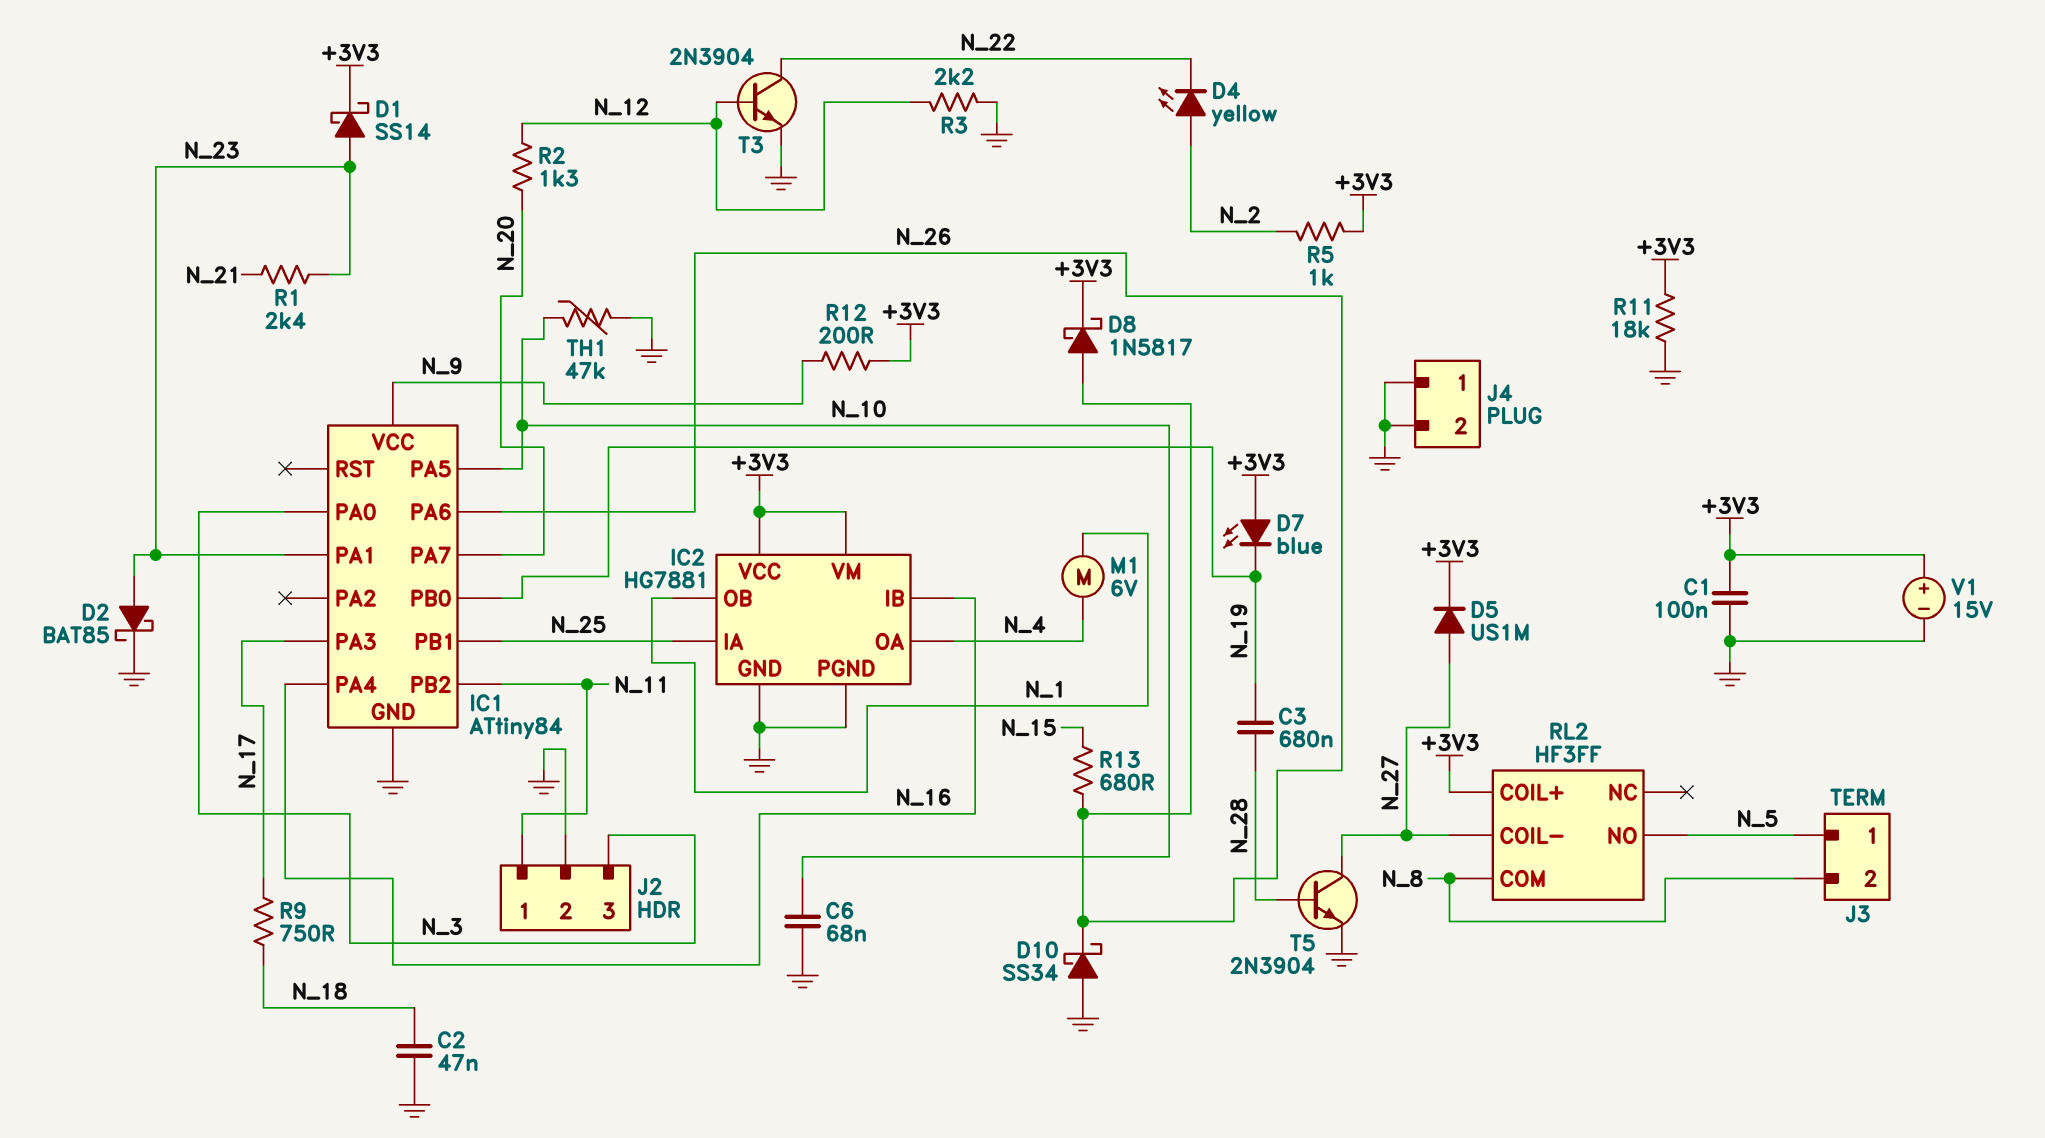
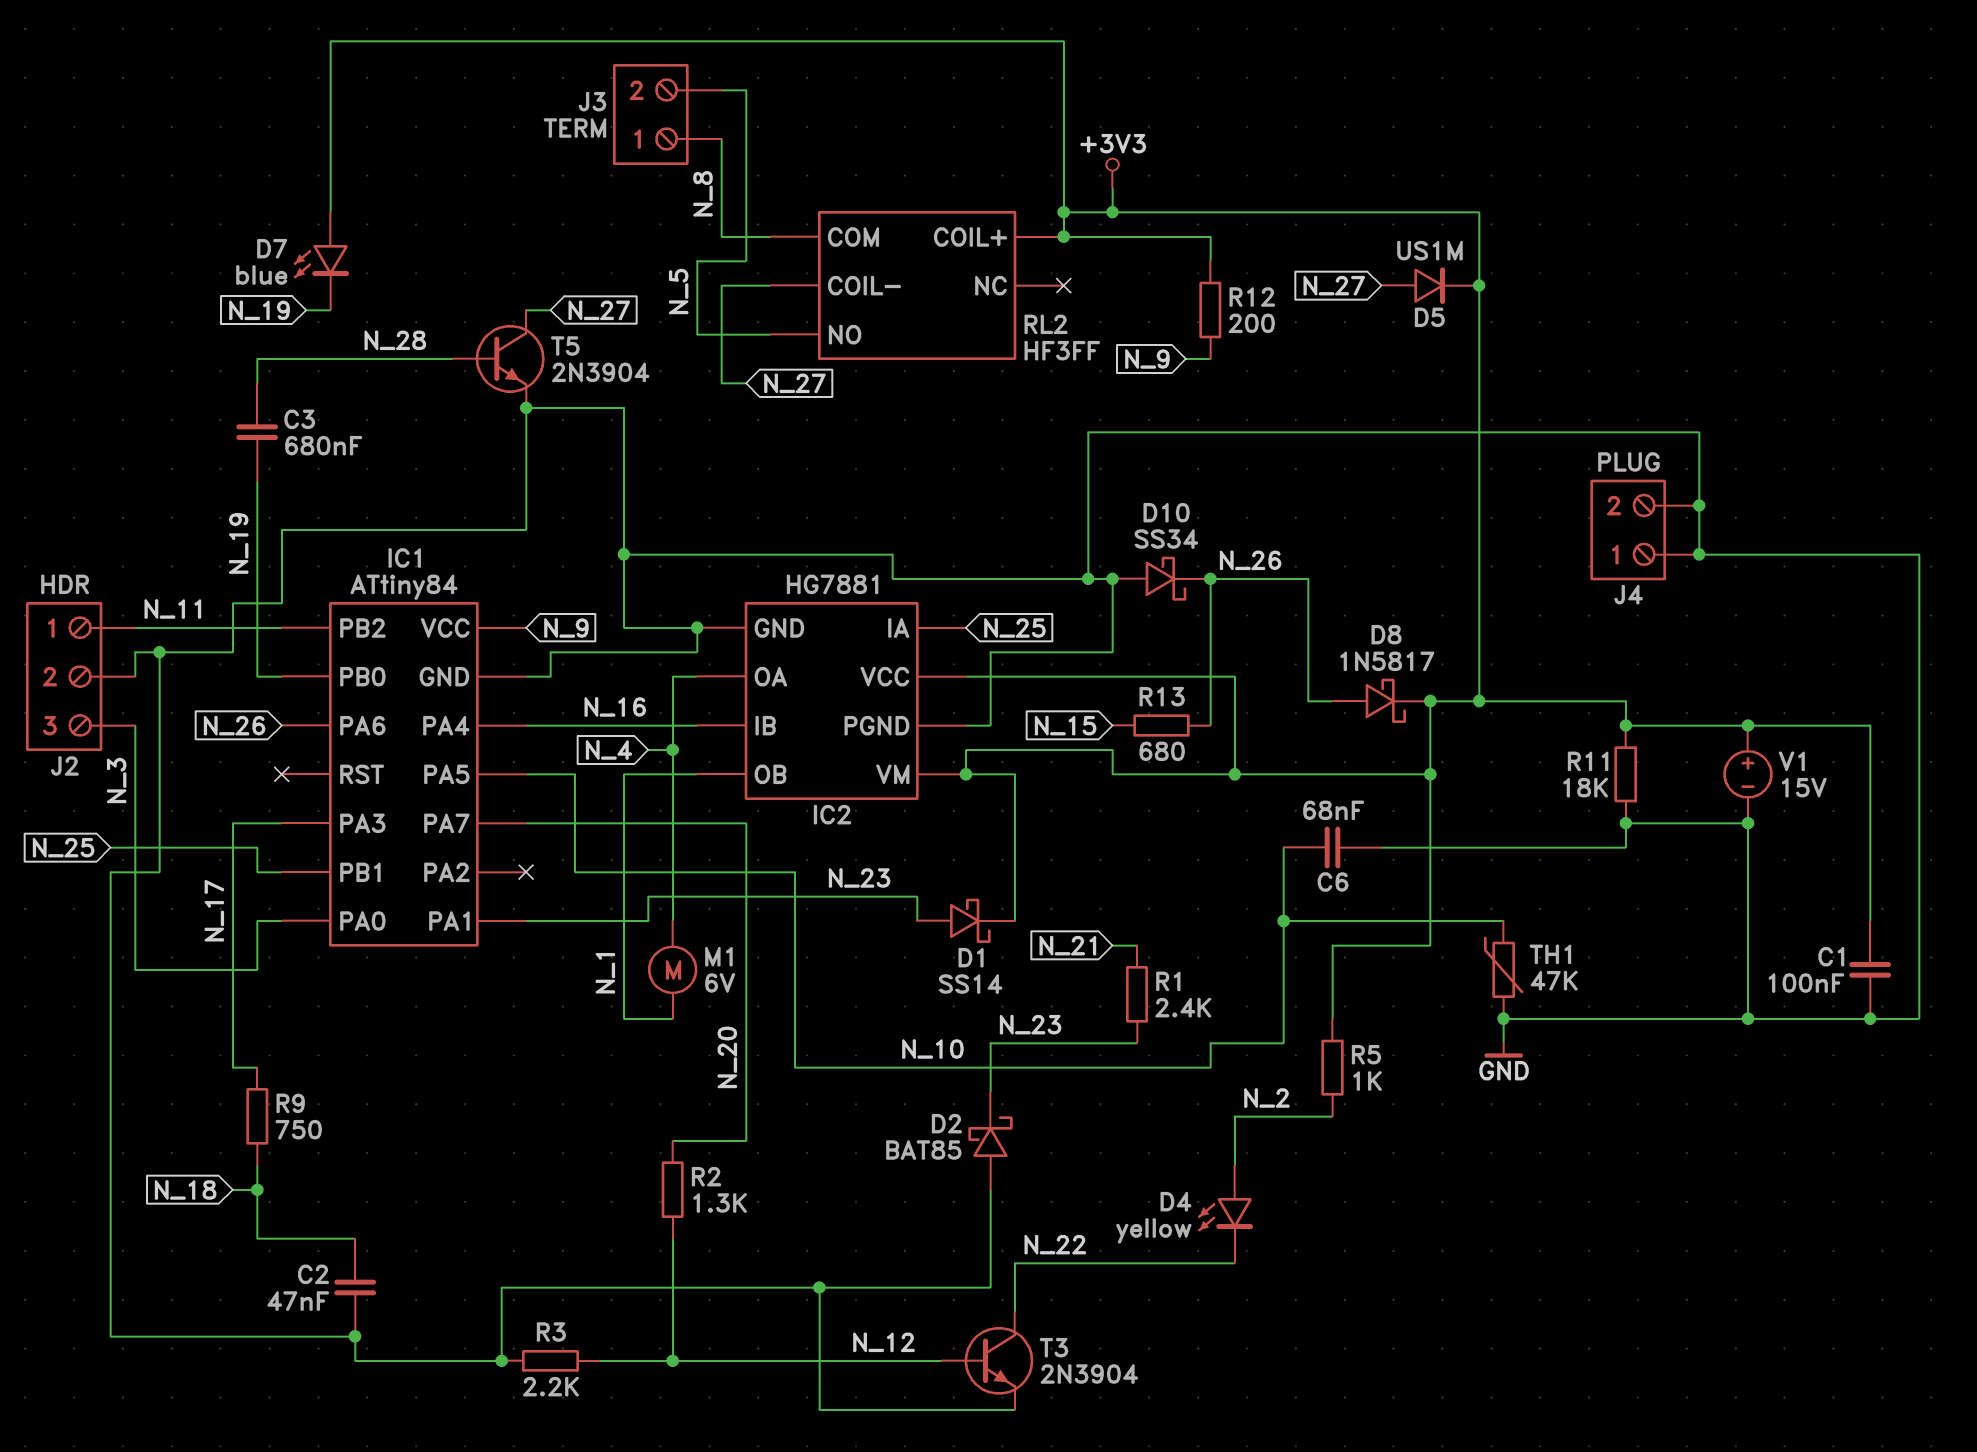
D2: schottky BAT85 (A N_23, K GND) -> schottky BAT85 (A GND, K N_23)
J3 pin 1: N_5 -> N_8
J3 pin 2: N_8 -> N_5

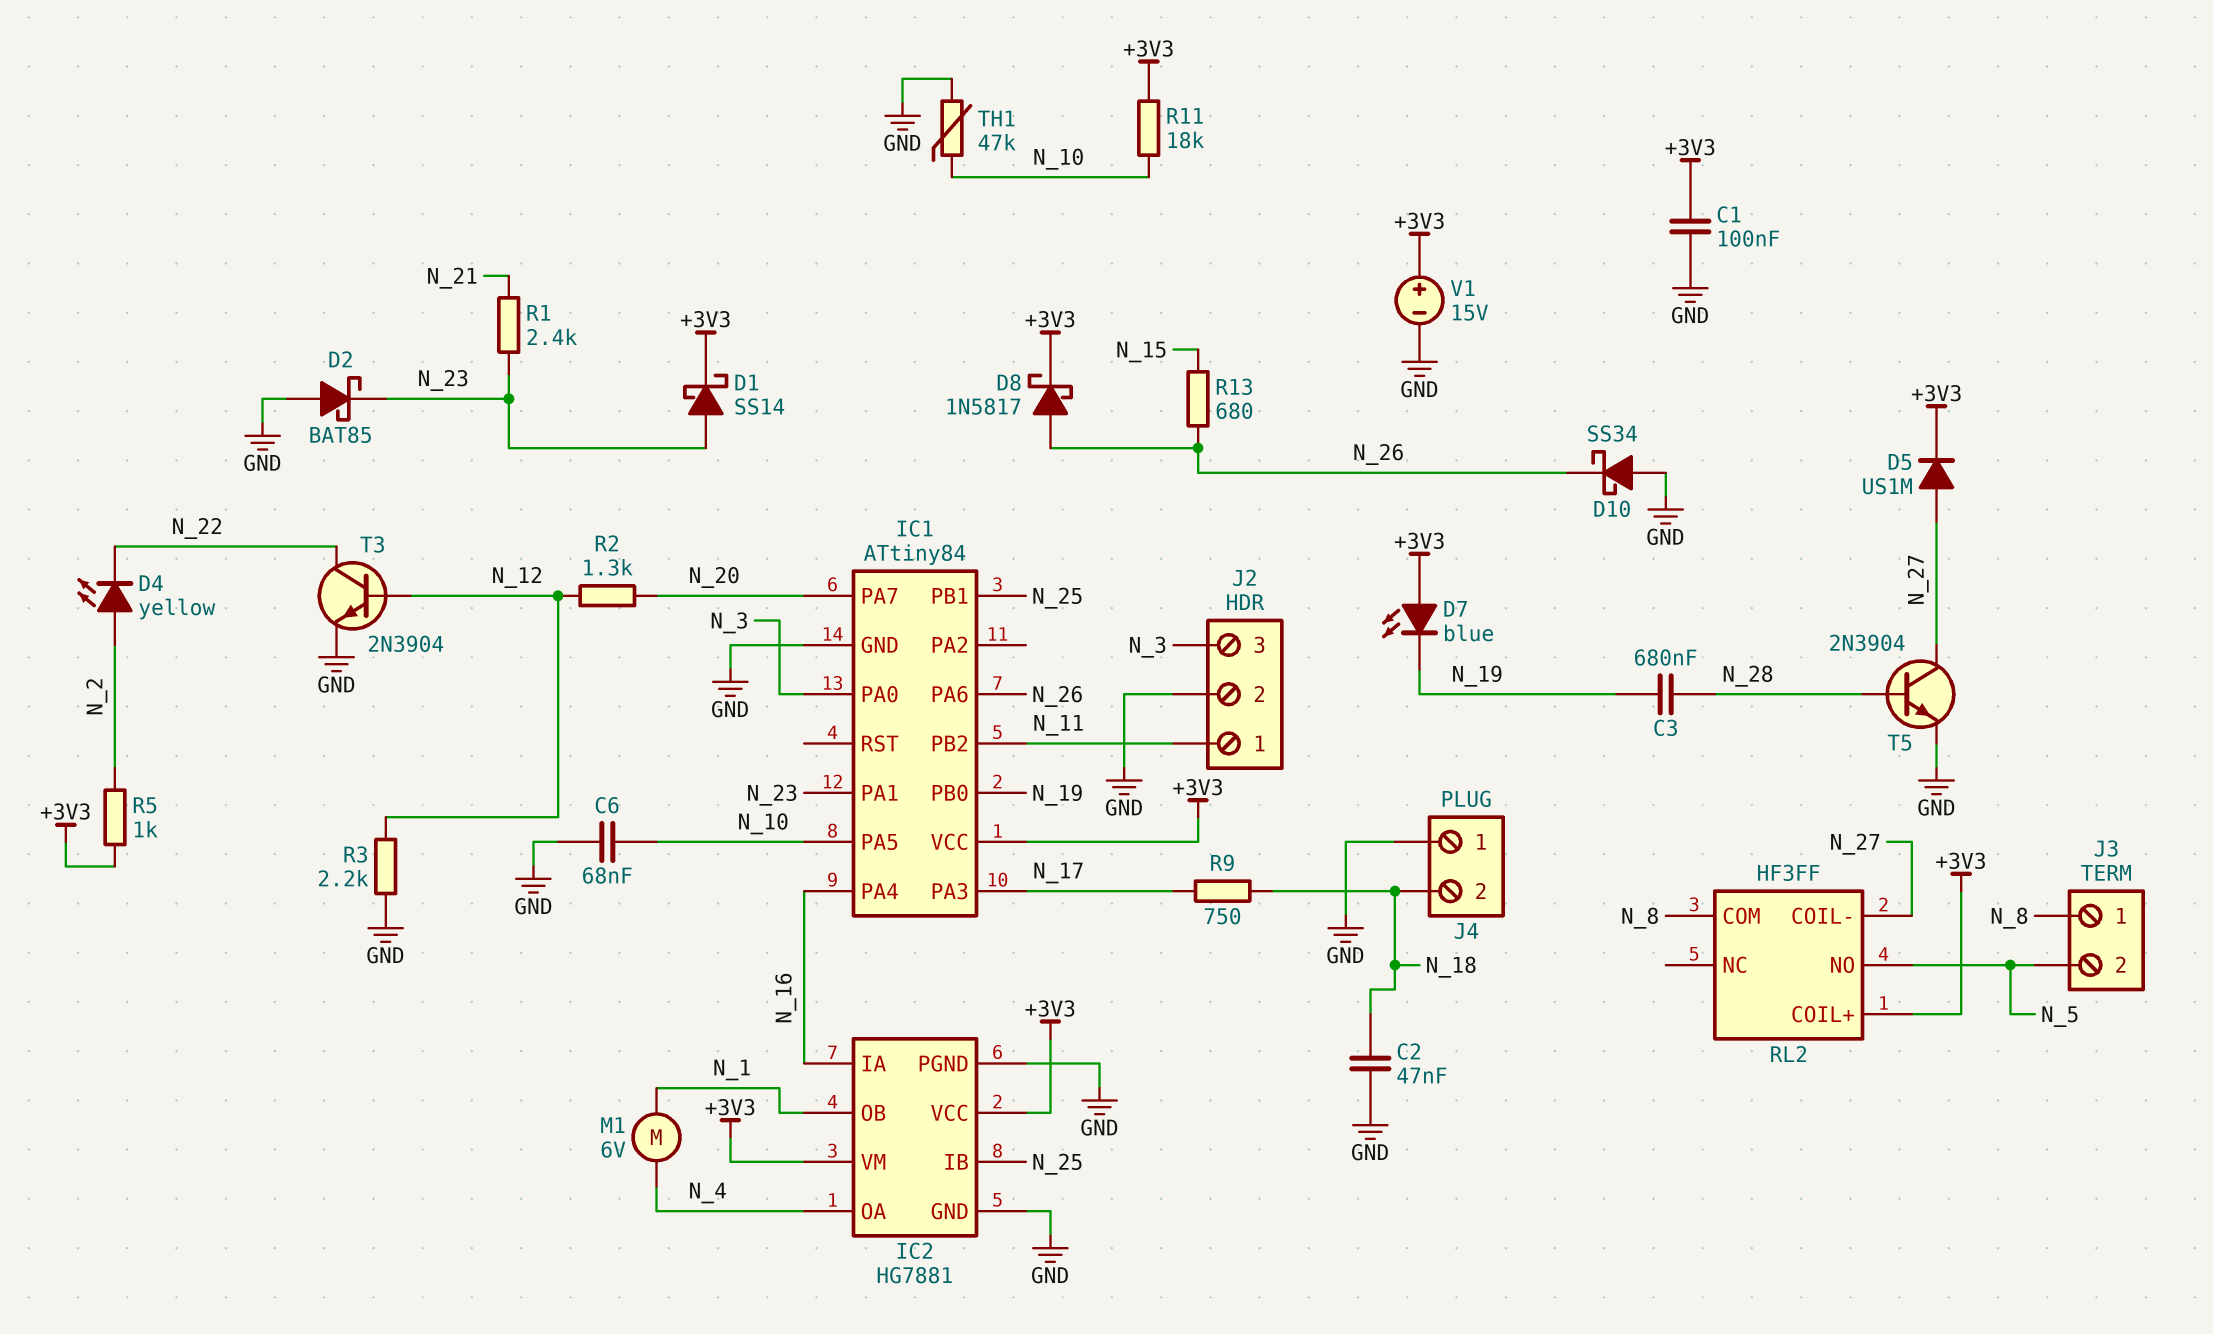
IC1 pin VCC: N_9 -> +3V3
IC2 pin IA: N_25 -> N_16
IC2 pin IB: N_16 -> N_25
J4 pin 2: GND -> N_18
R11: 18k (+3V3, GND) -> 18k (+3V3, N_10)
R12: 200 (+3V3, N_9) -> none

